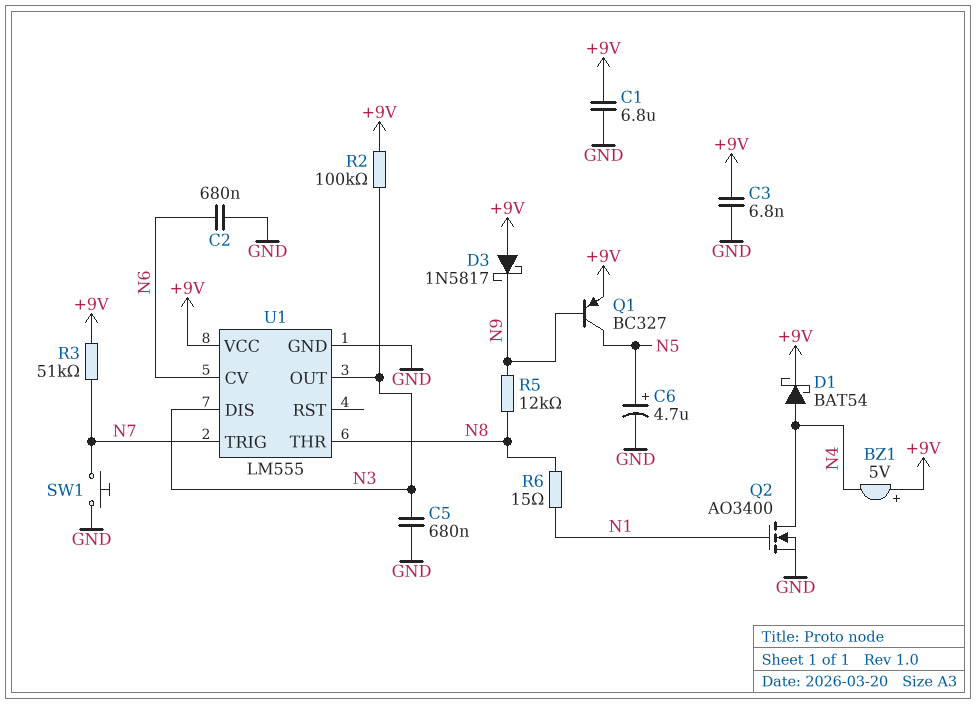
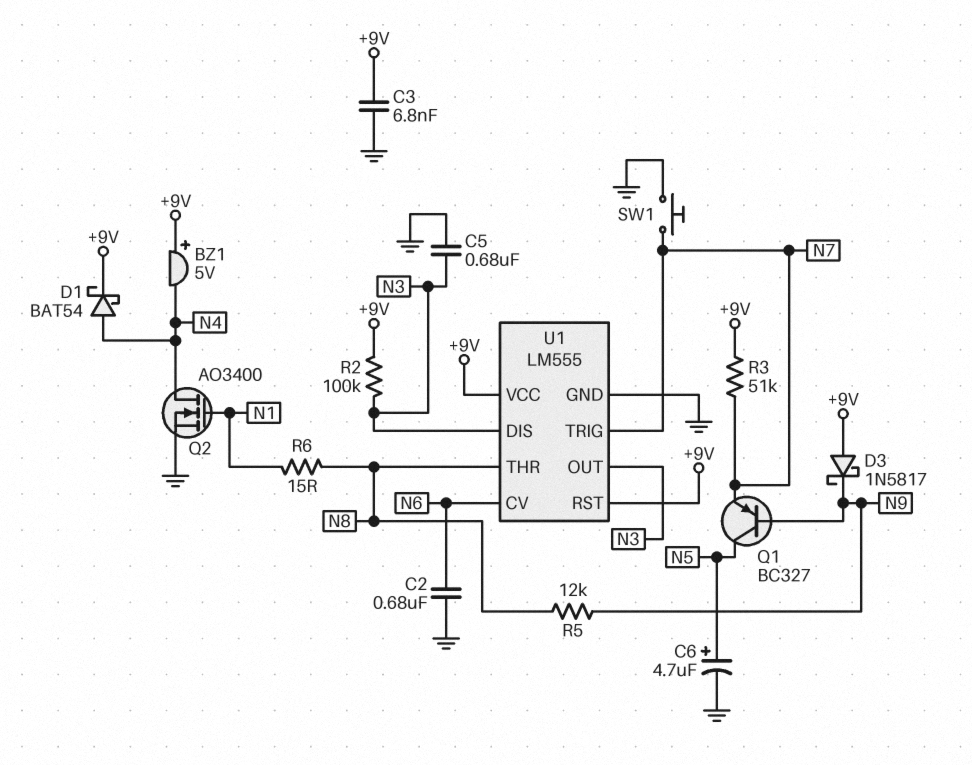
C1: 6.8uF (+9V, GND) -> none
Q1: PNP BC327 (B N9, C N5, E +9V) -> PNP BC327 (B N9, C N5, E N7)
U1 pin RST: none -> +9V

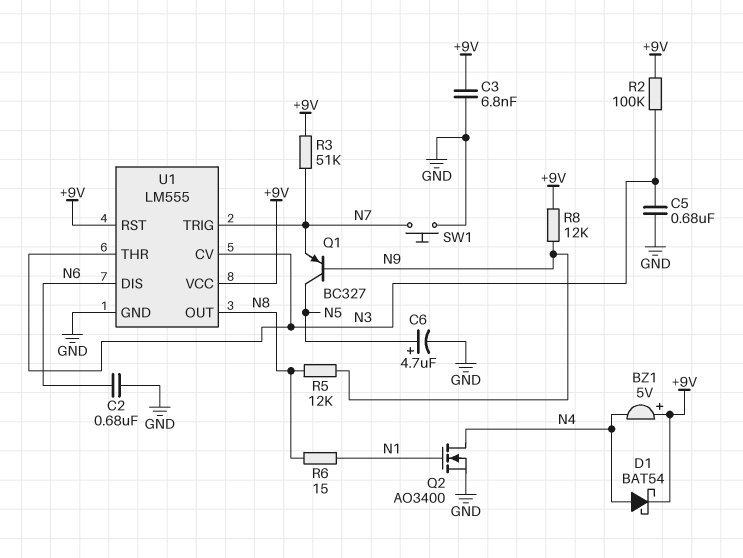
D3: schottky 1N5817 (A +9V, K N9) -> none
R8: none -> 12k (+9V, N9)
U1 pin CV: N6 -> N3
U1 pin DIS: N3 -> N6
U1 pin OUT: N3 -> N8
U1 pin THR: N8 -> N3

